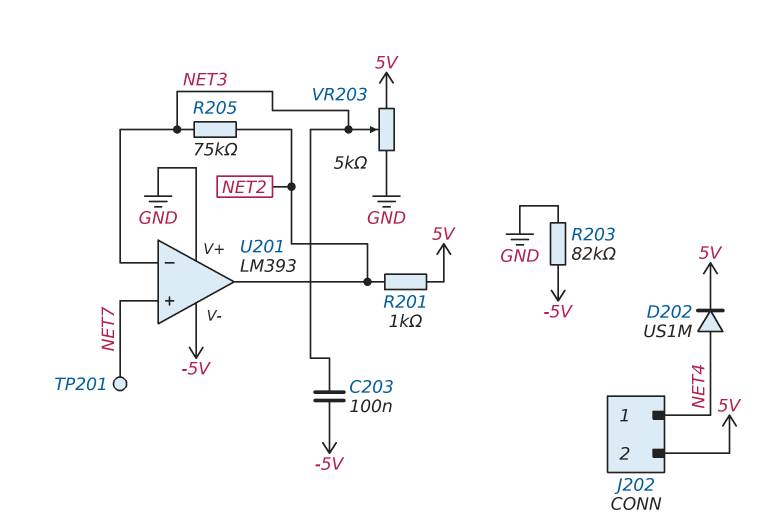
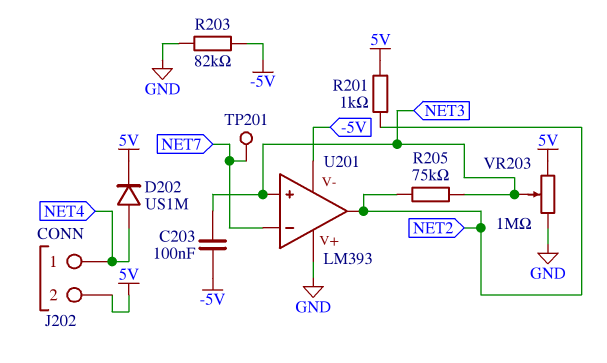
U201 pin in+: NET7 -> NET3
U201 pin in-: NET3 -> NET7
VR203: 5k (5V, GND, wiper NET3) -> 1M (5V, GND, wiper NET3)

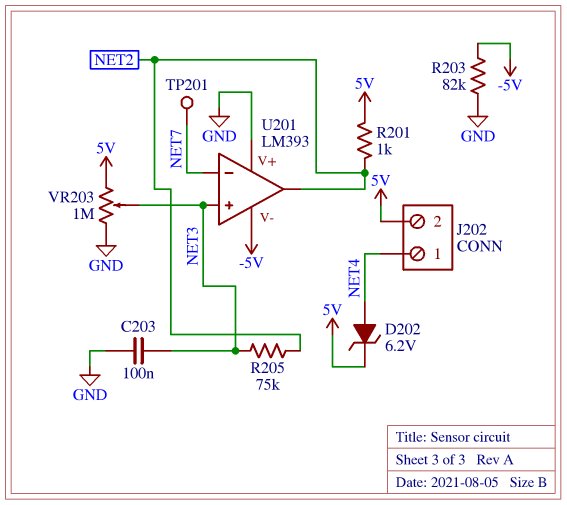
C203: 100nF (-5V, NET3) -> 100nF (GND, NET3)
D202: diode US1M (A NET4, K 5V) -> zener 6.2V (A NET4, K 5V)

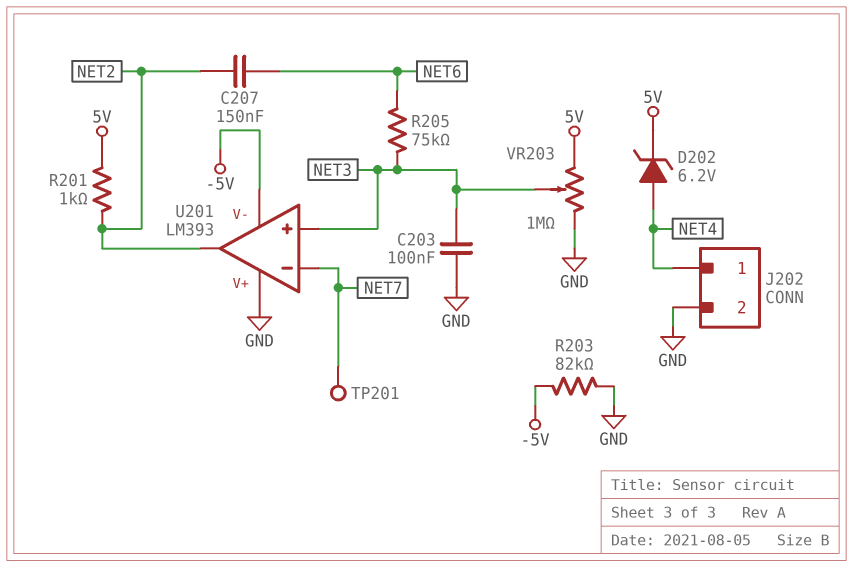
C207: none -> 150nF (NET2, NET6)
J202 pin 2: 5V -> GND
R205: 75k (NET2, NET3) -> 75k (NET3, NET6)

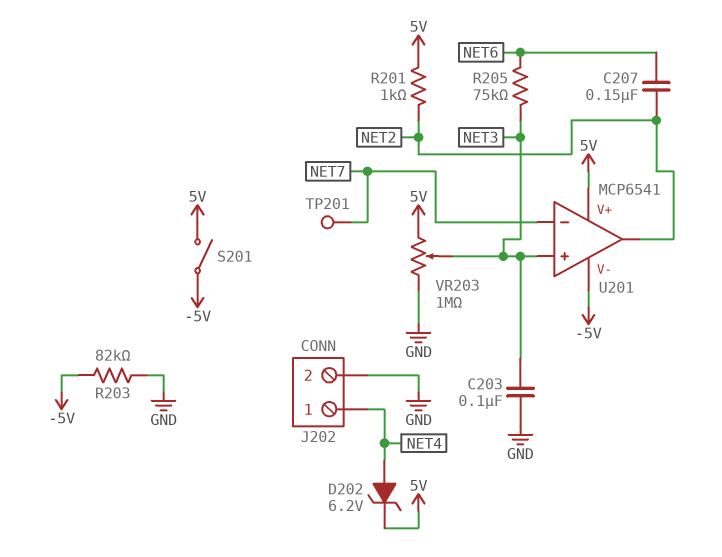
S201: none -> switch (-5V, 5V)
U201: LM393 -> MCP6541
U201 pin V+: GND -> 5V

